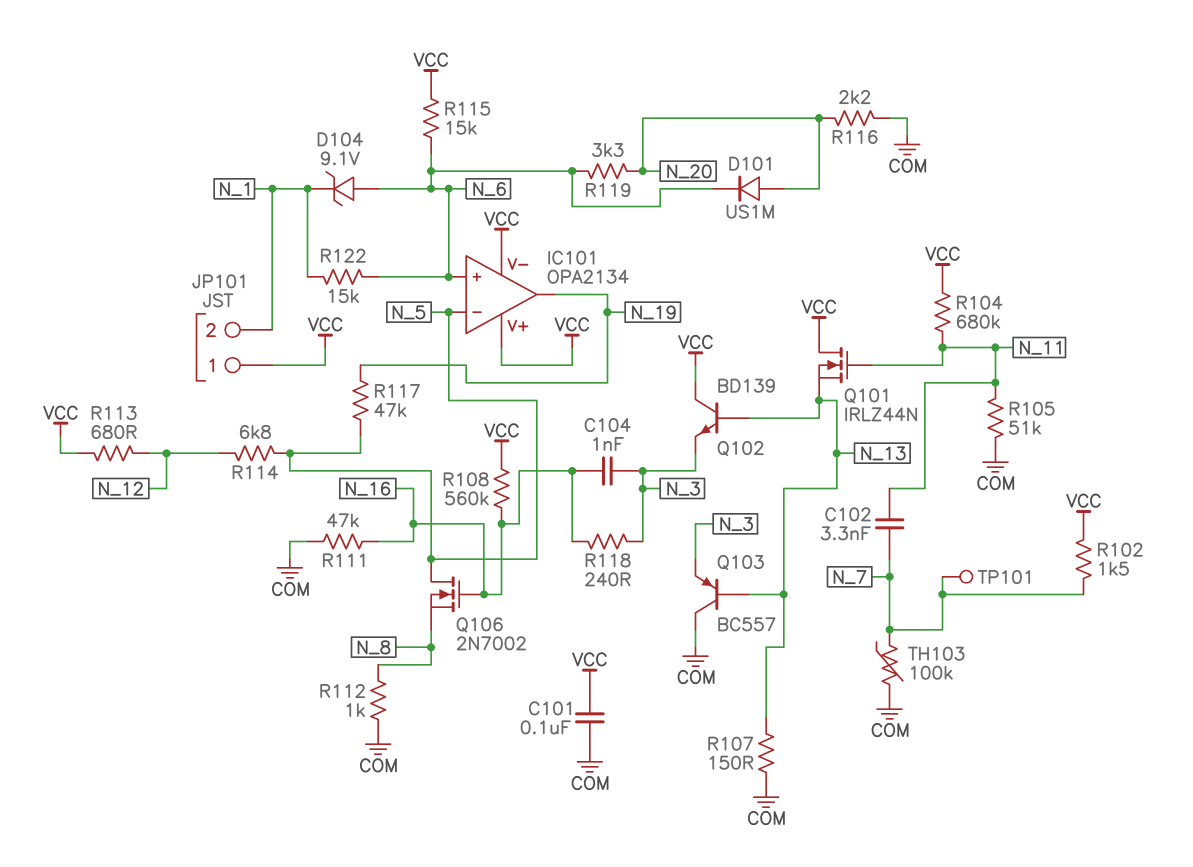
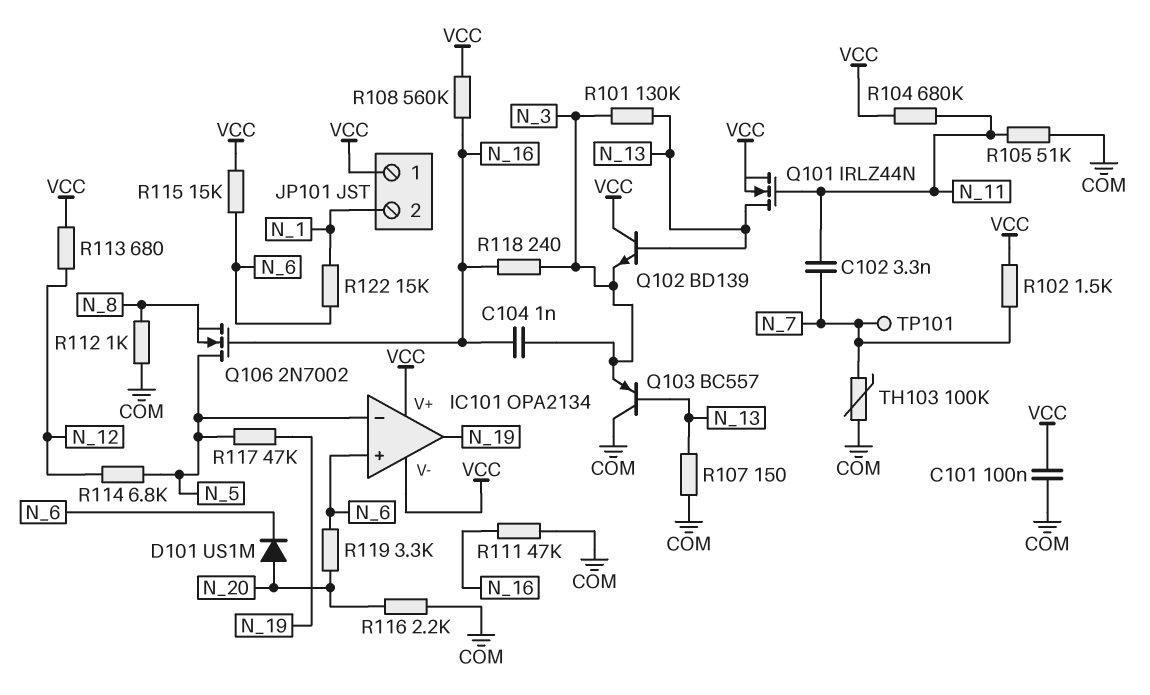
D104: zener 9.1V (A N_6, K N_1) -> none
Q101: NMOS IRLZ44N (G N_11, D VCC, S N_13) -> NMOS IRLZ44N (G N_11, D N_13, S VCC)
R101: none -> 130k (N_3, N_13)

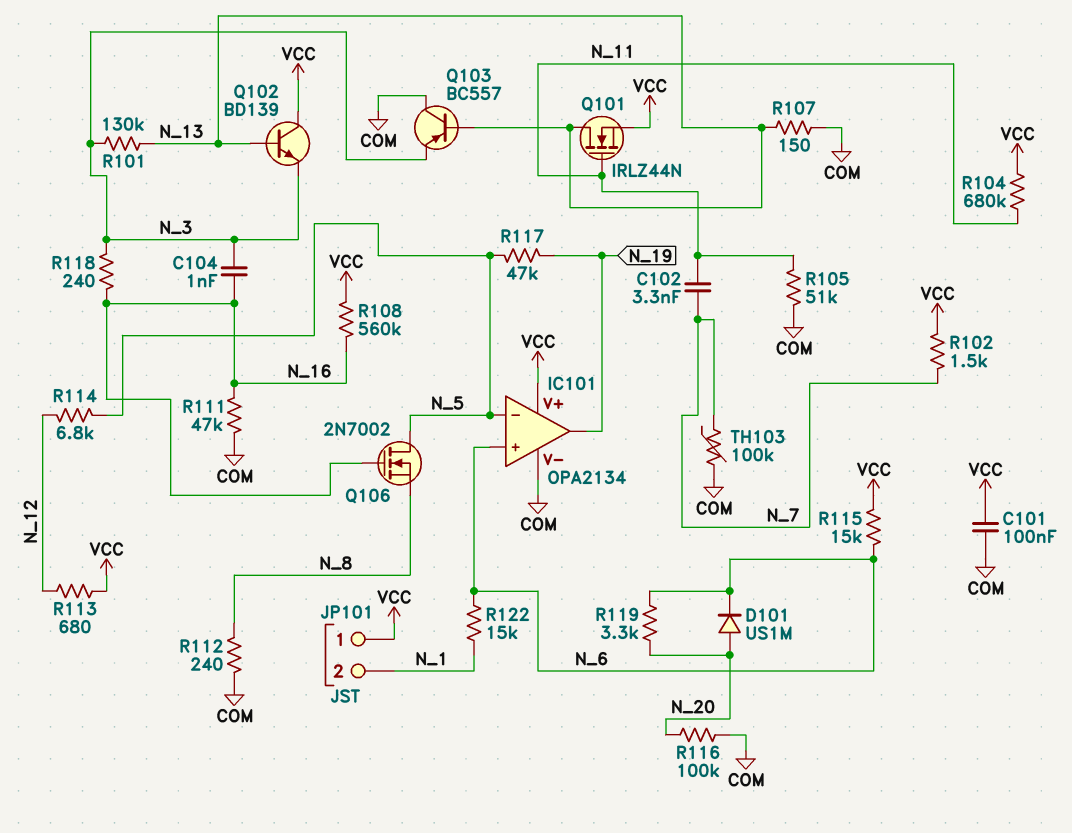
IC101 pin V-: VCC -> COM
R112: 1k (COM, N_8) -> 240 (COM, N_8)
R116: 2.2k (COM, N_20) -> 100k (COM, N_20)
TP101: test point (N_7) -> none

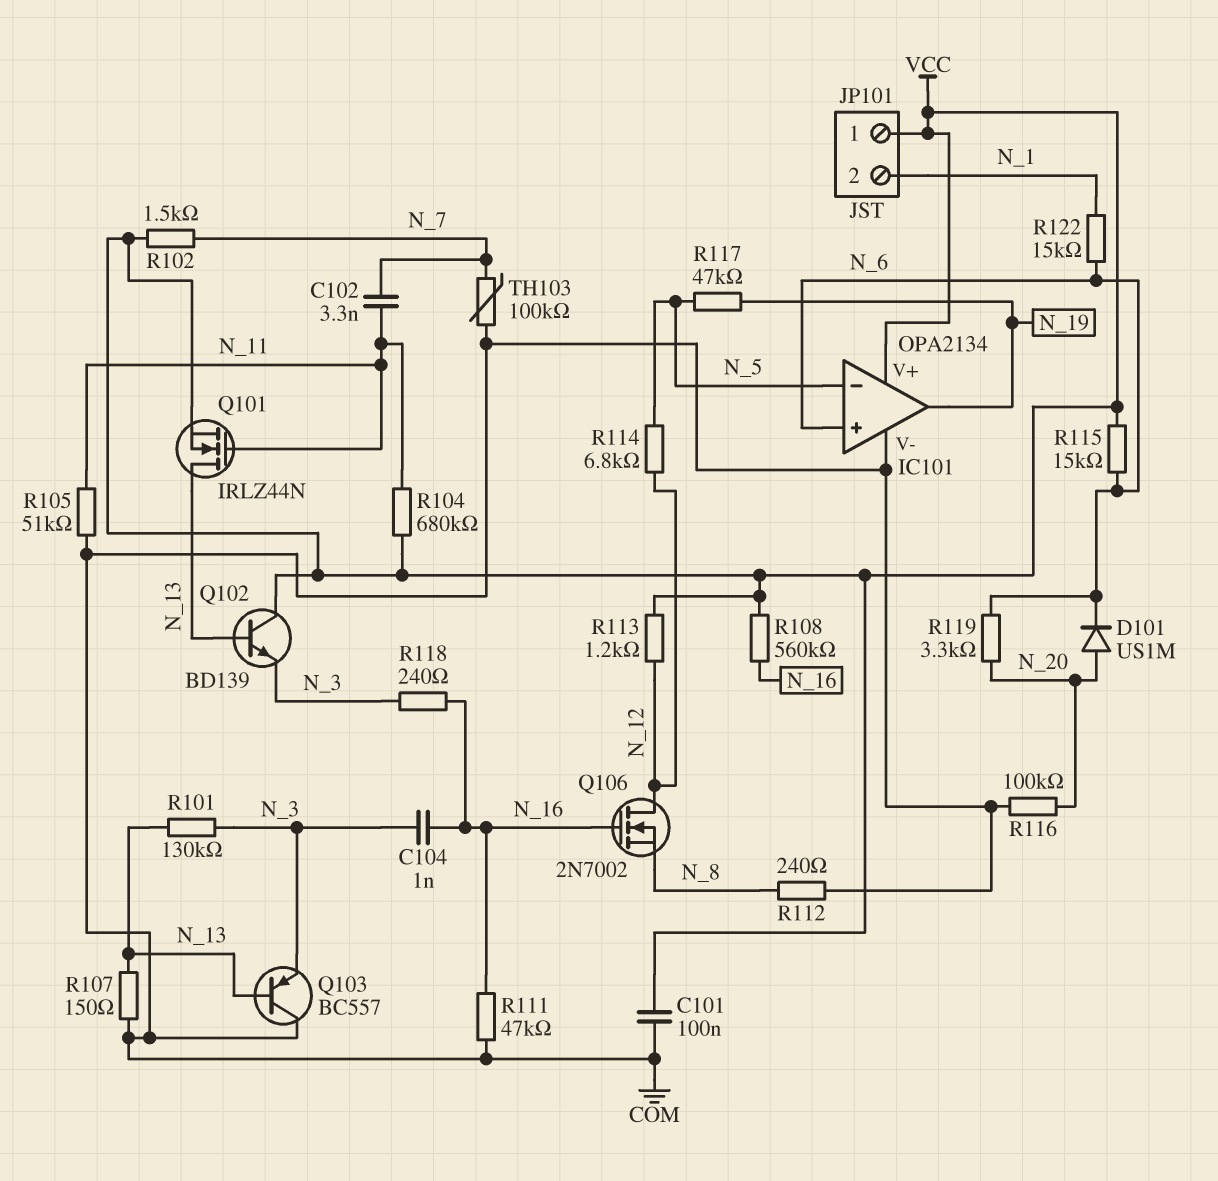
Q106: NMOS 2N7002 (G N_16, D N_5, S N_8) -> NMOS 2N7002 (G N_16, D N_12, S N_8)
R113: 680 (N_12, VCC) -> 1.2k (N_12, VCC)

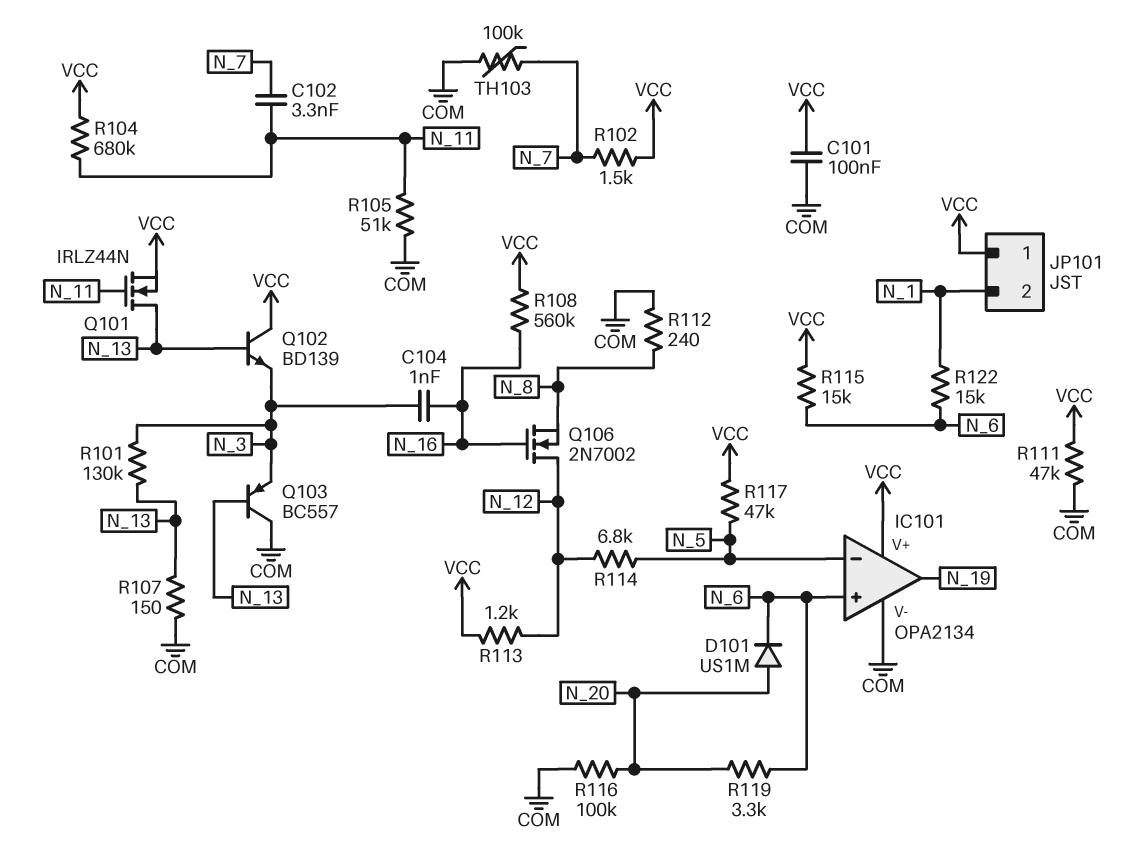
R111: 47k (COM, N_16) -> 47k (COM, VCC)
R117: 47k (N_5, N_19) -> 47k (N_5, VCC)
R118: 240 (N_3, N_16) -> none

